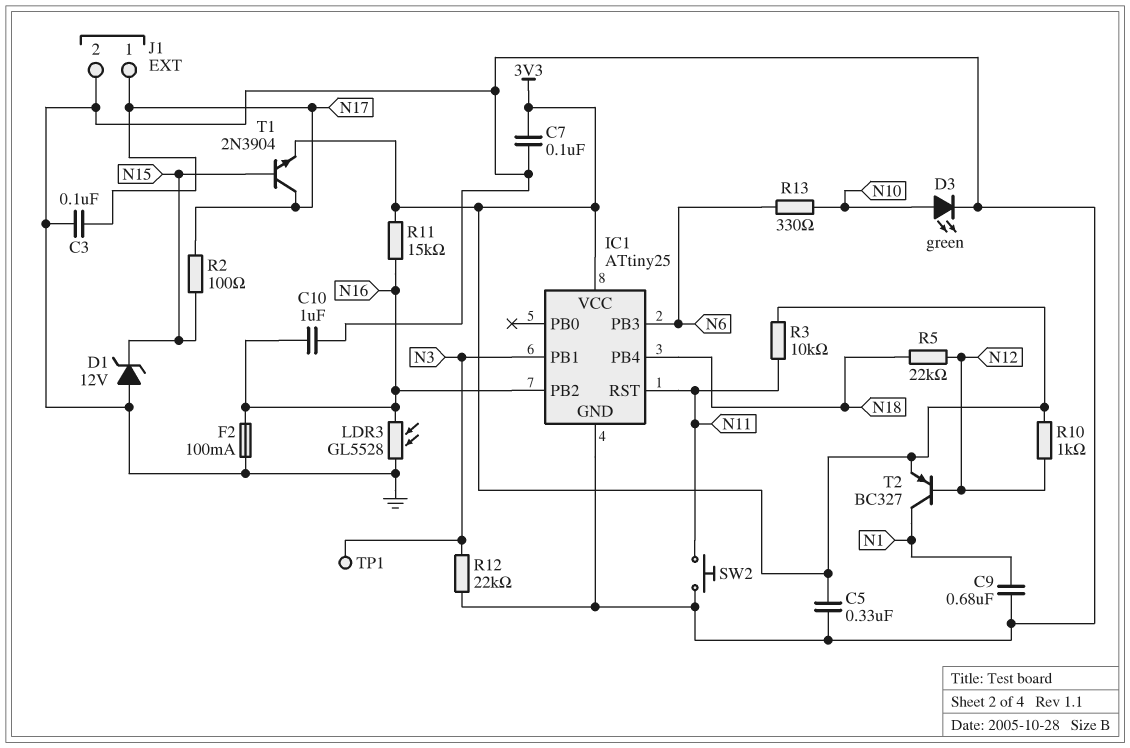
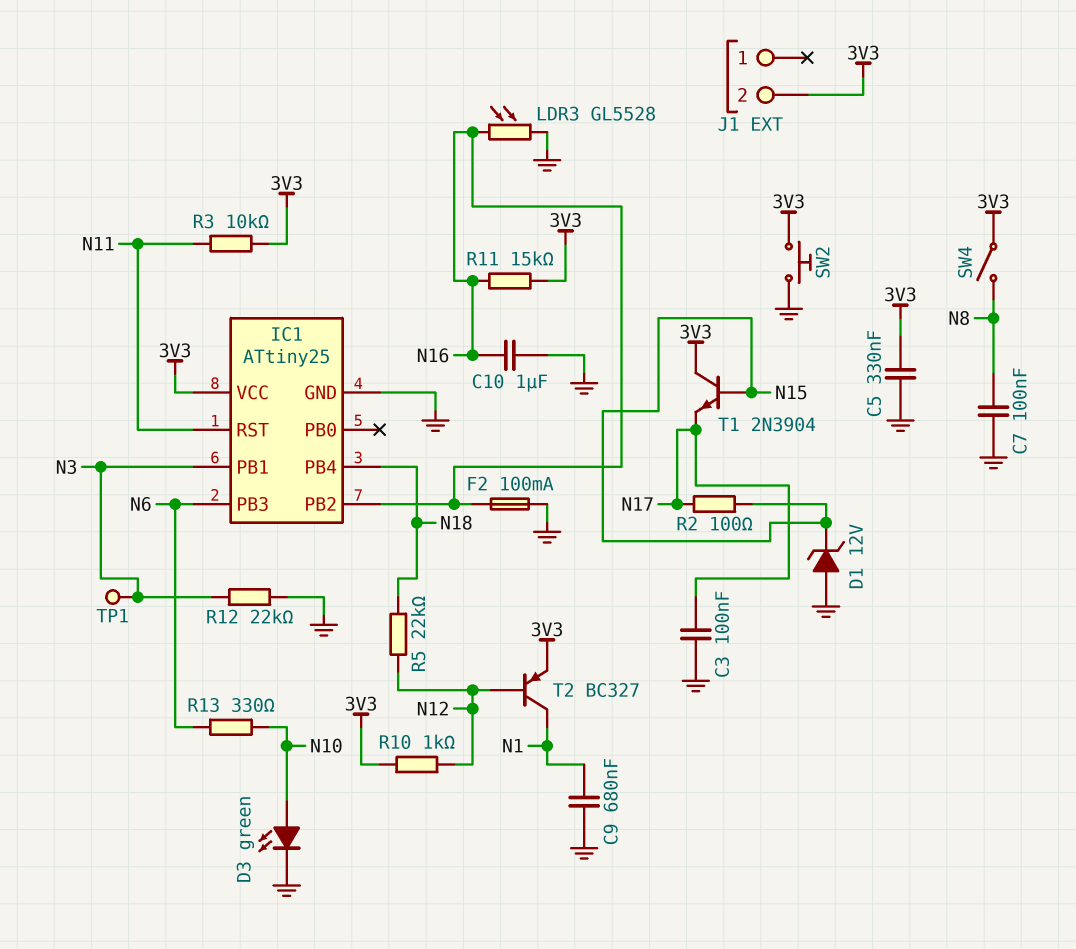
C7: 100nF (3V3, GND) -> 100nF (GND, N8)
J1 pin 1: N17 -> none
J1 pin 2: GND -> 3V3
SW2: button (GND, N11) -> button (3V3, GND)
SW4: none -> switch (3V3, N8)
T1: NPN 2N3904 (B N15, C N17, E 3V3) -> NPN 2N3904 (B N15, C 3V3, E N17)

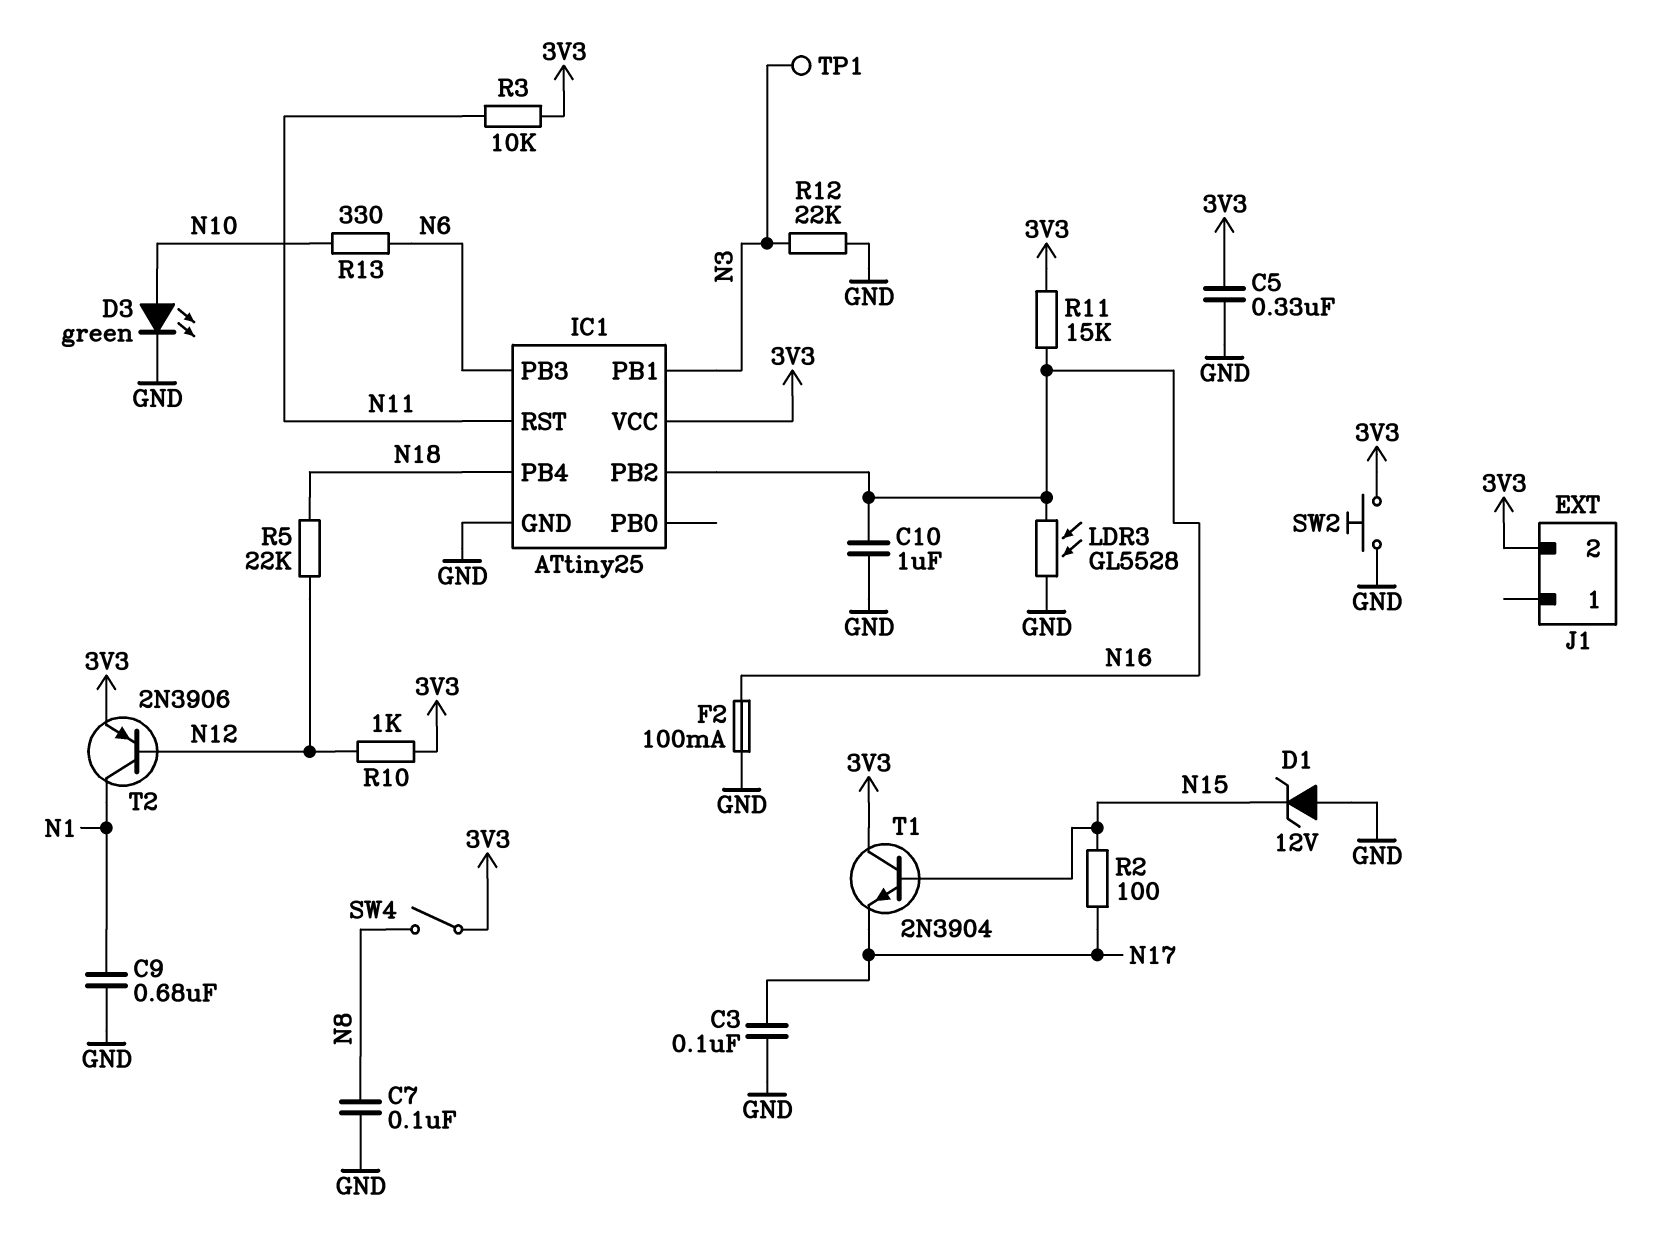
T2: PNP BC327 (B N12, C N1, E 3V3) -> PNP 2N3906 (B N12, C N1, E 3V3)

